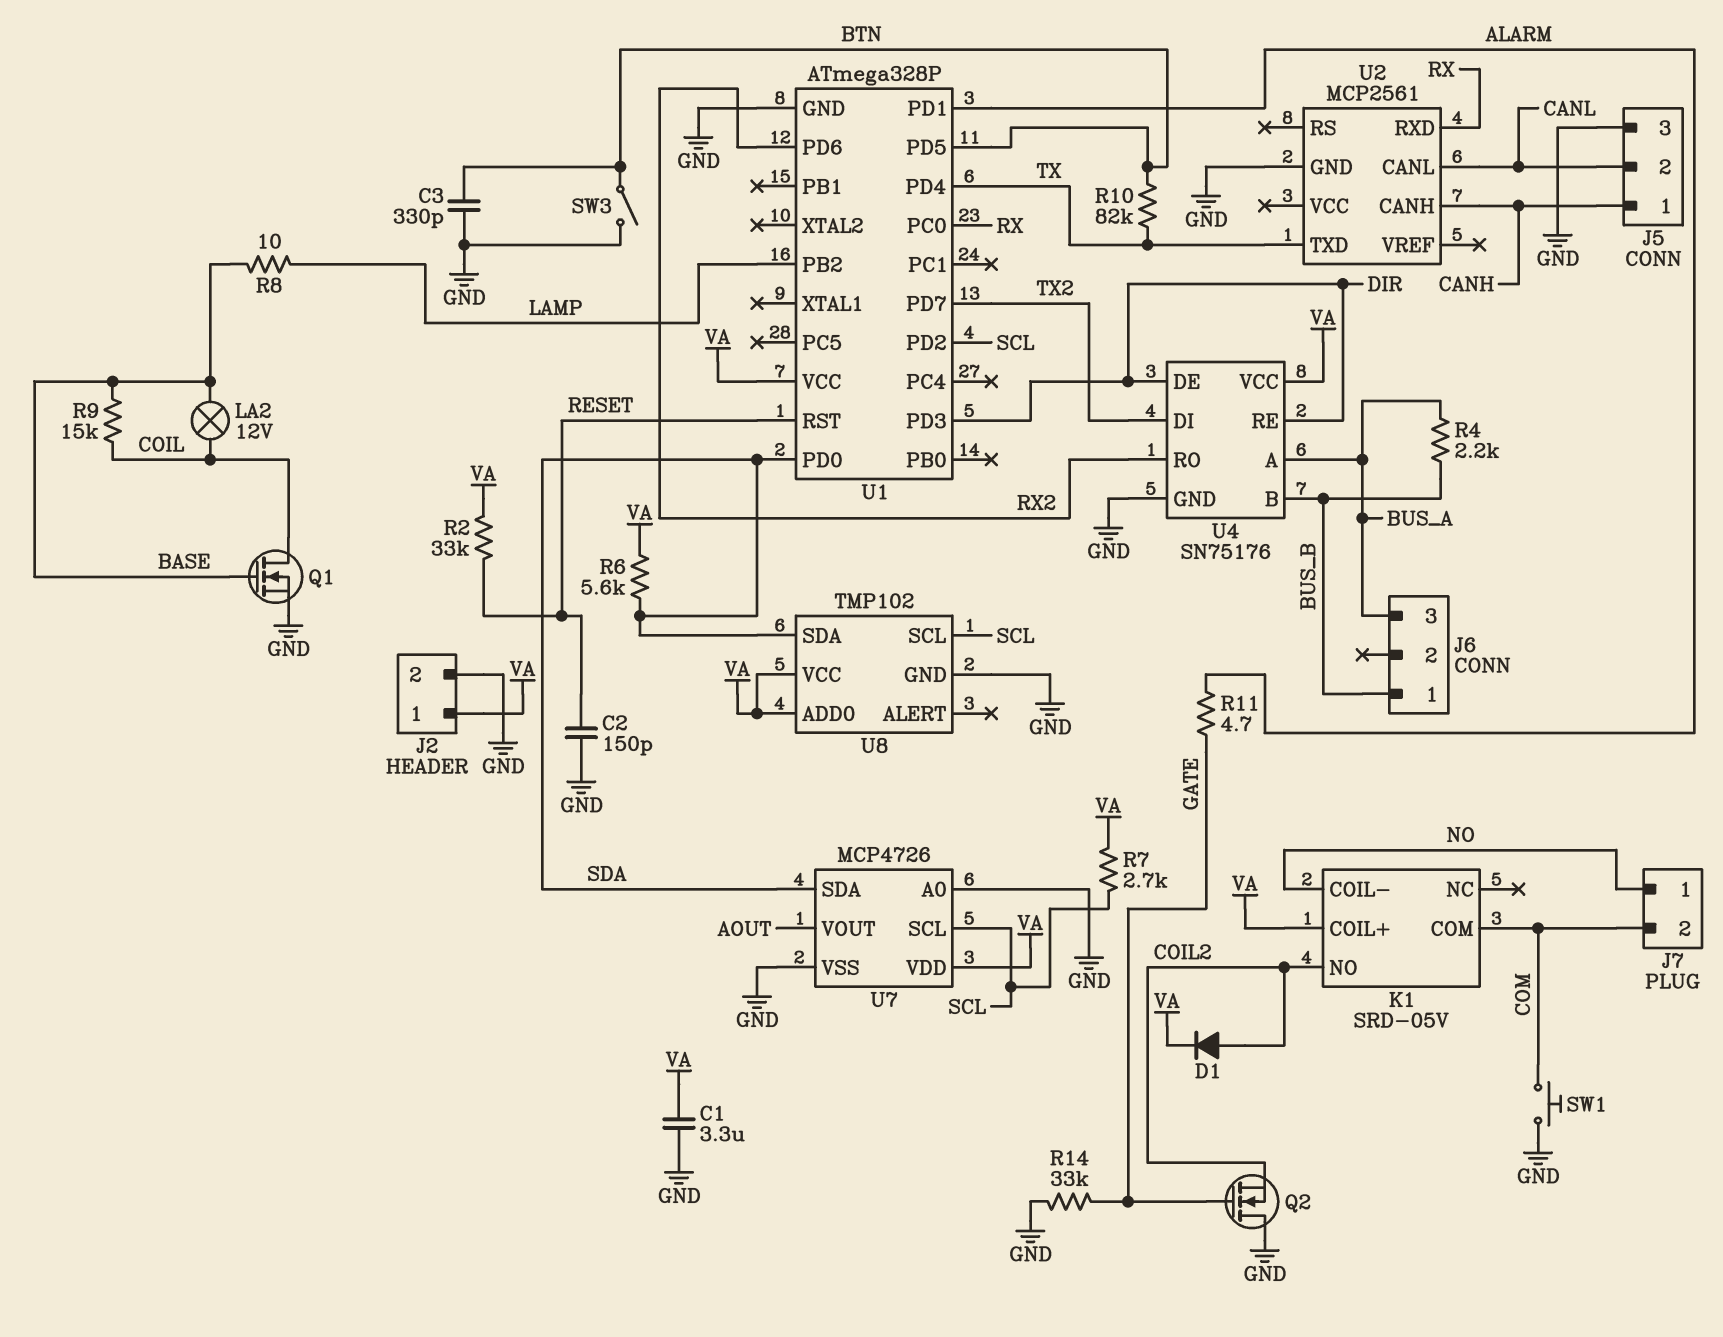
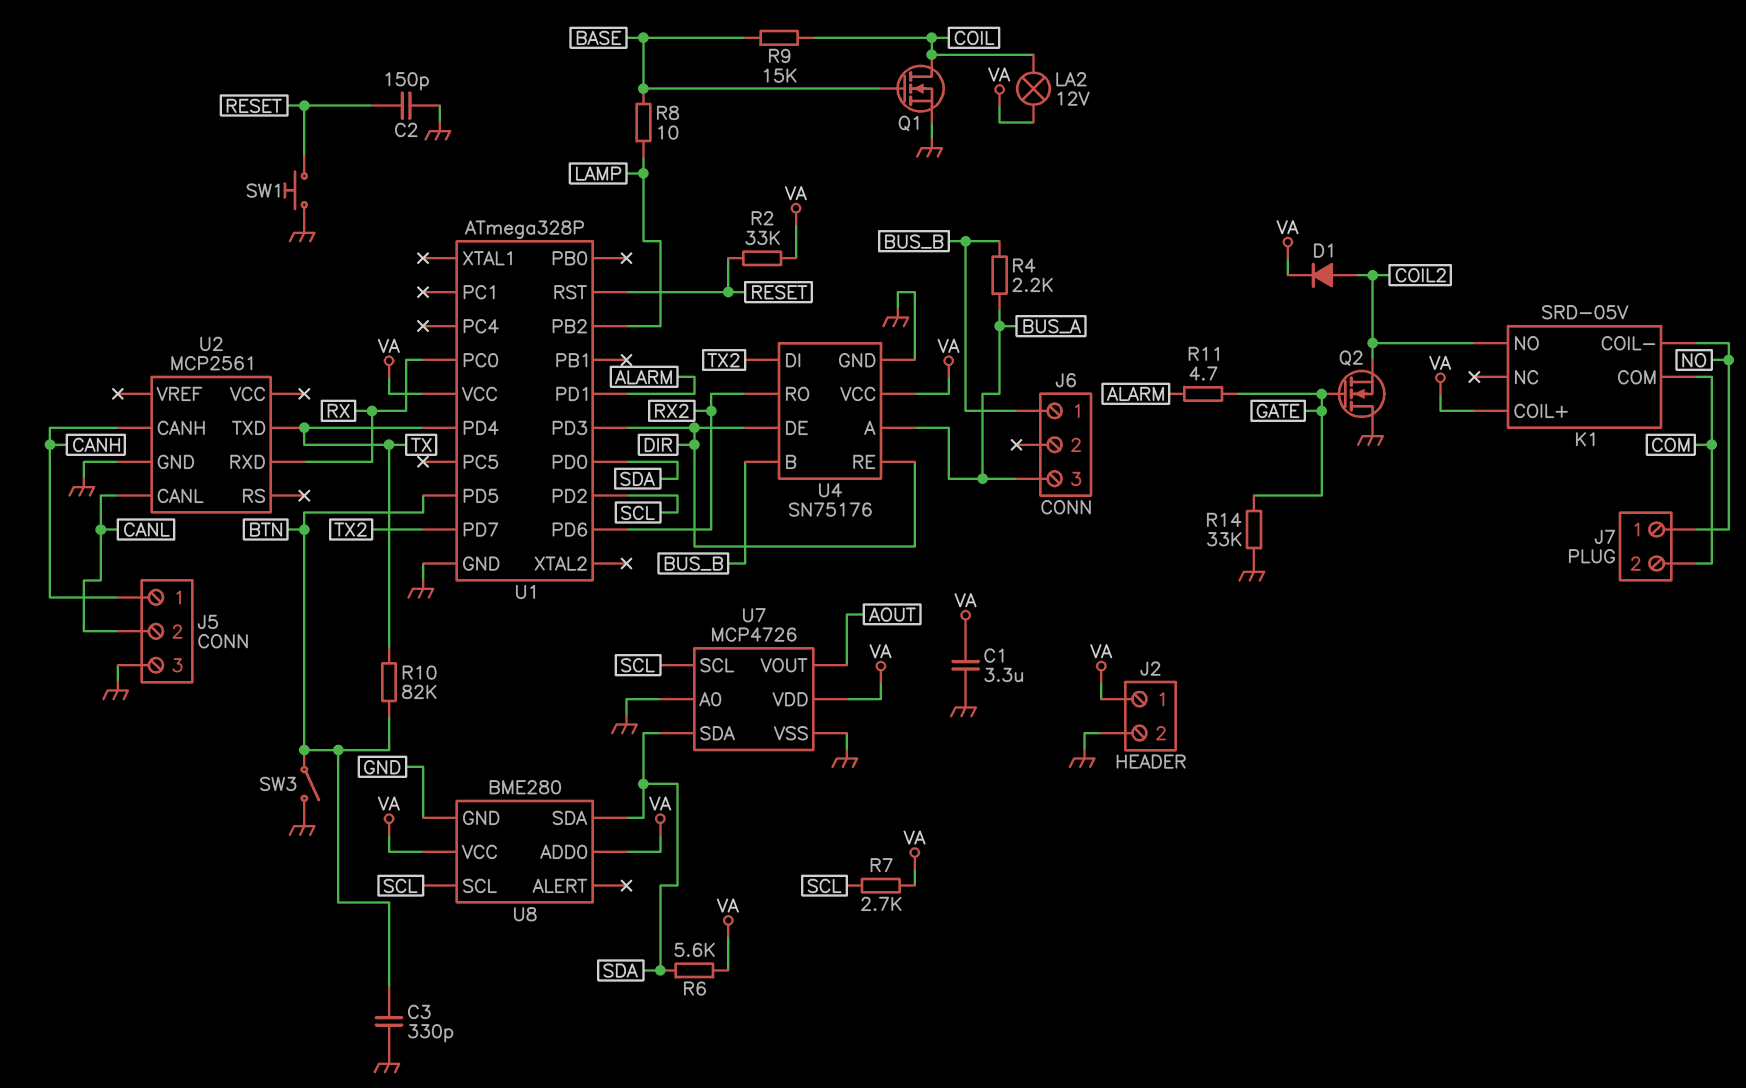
LA2: lamp 12V (BASE, COIL) -> lamp 12V (COIL, VA)
SW1: button (COM, GND) -> button (GND, RESET)
U8: TMP102 -> BME280

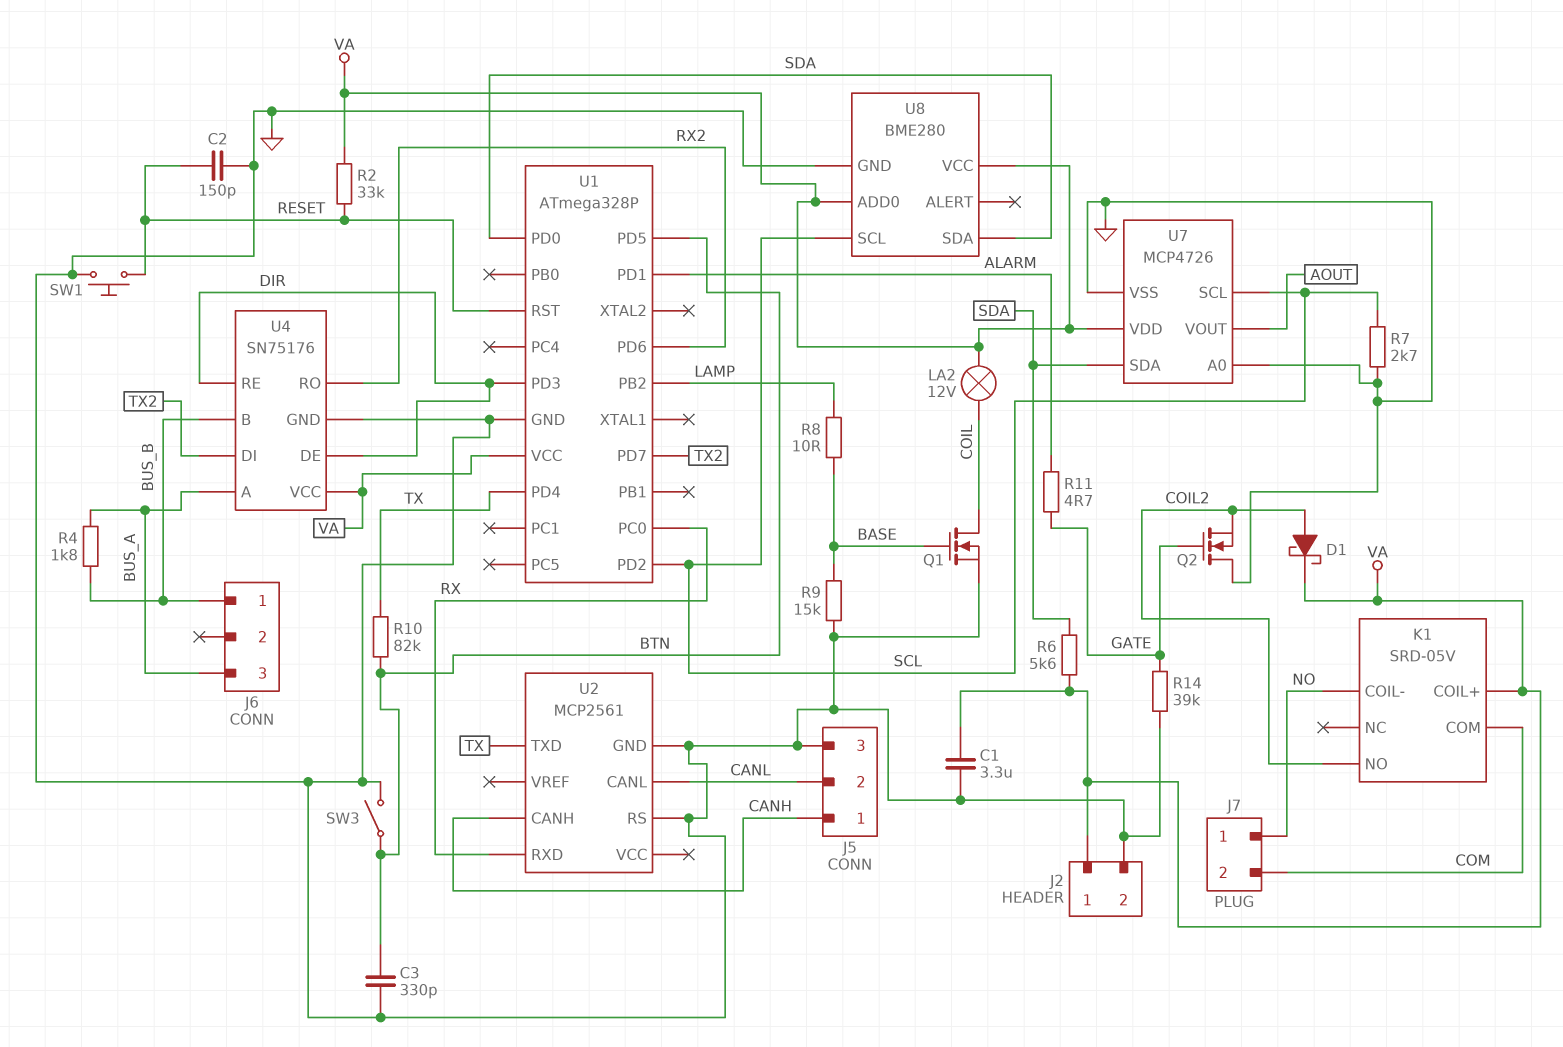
D1: diode (A COIL2, K VA) -> schottky (A COIL2, K VA)
R4: 2.2k (BUS_A, BUS_B) -> 1.8k (BUS_A, BUS_B)
R7: 2.7k (SCL, VA) -> 2.7k (GND, SCL)
R9: 15k (BASE, COIL) -> 15k (BASE, GND)
R14: 33k (GATE, GND) -> 39k (GATE, GND)
U2 pin RS: none -> GND

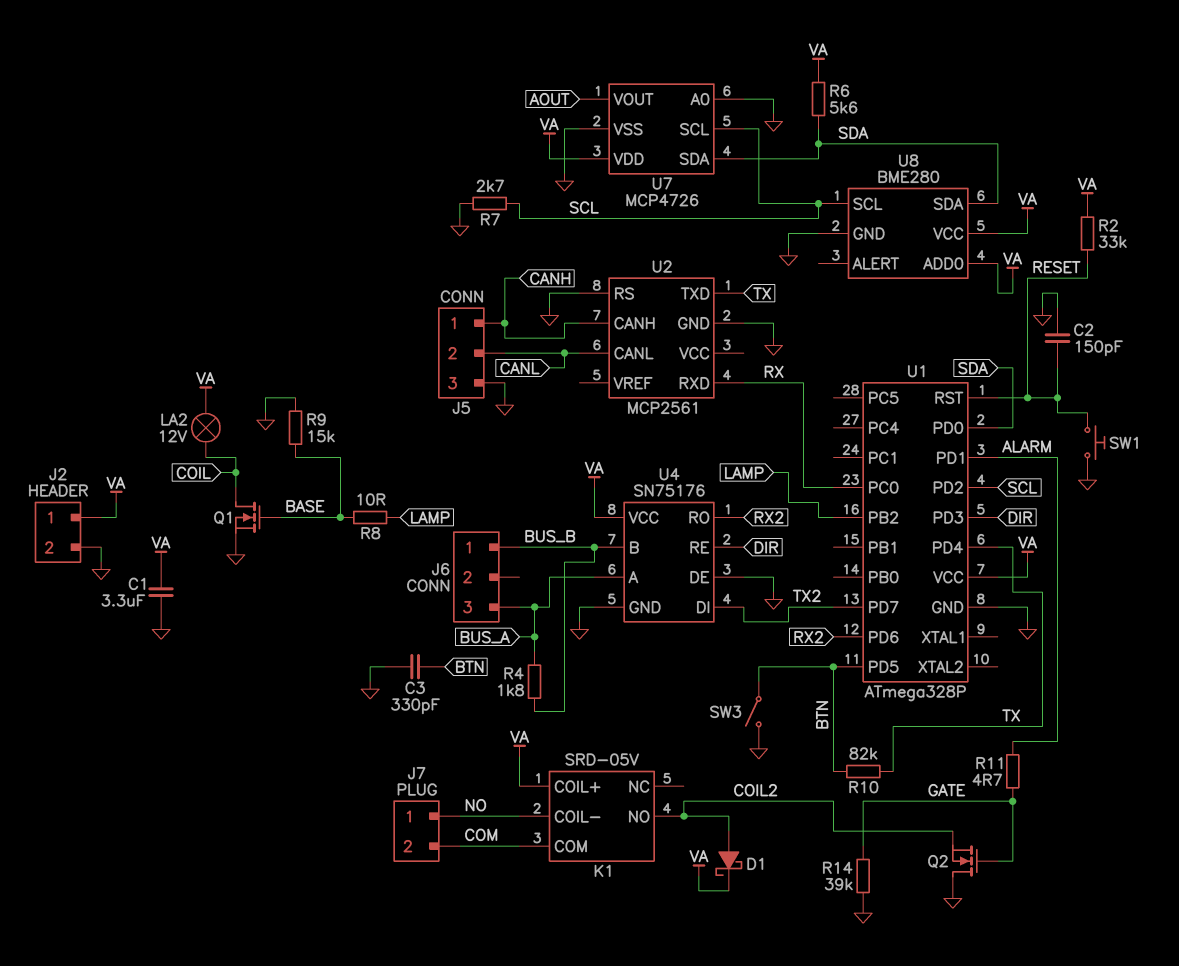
U4 pin DE: DIR -> GND

